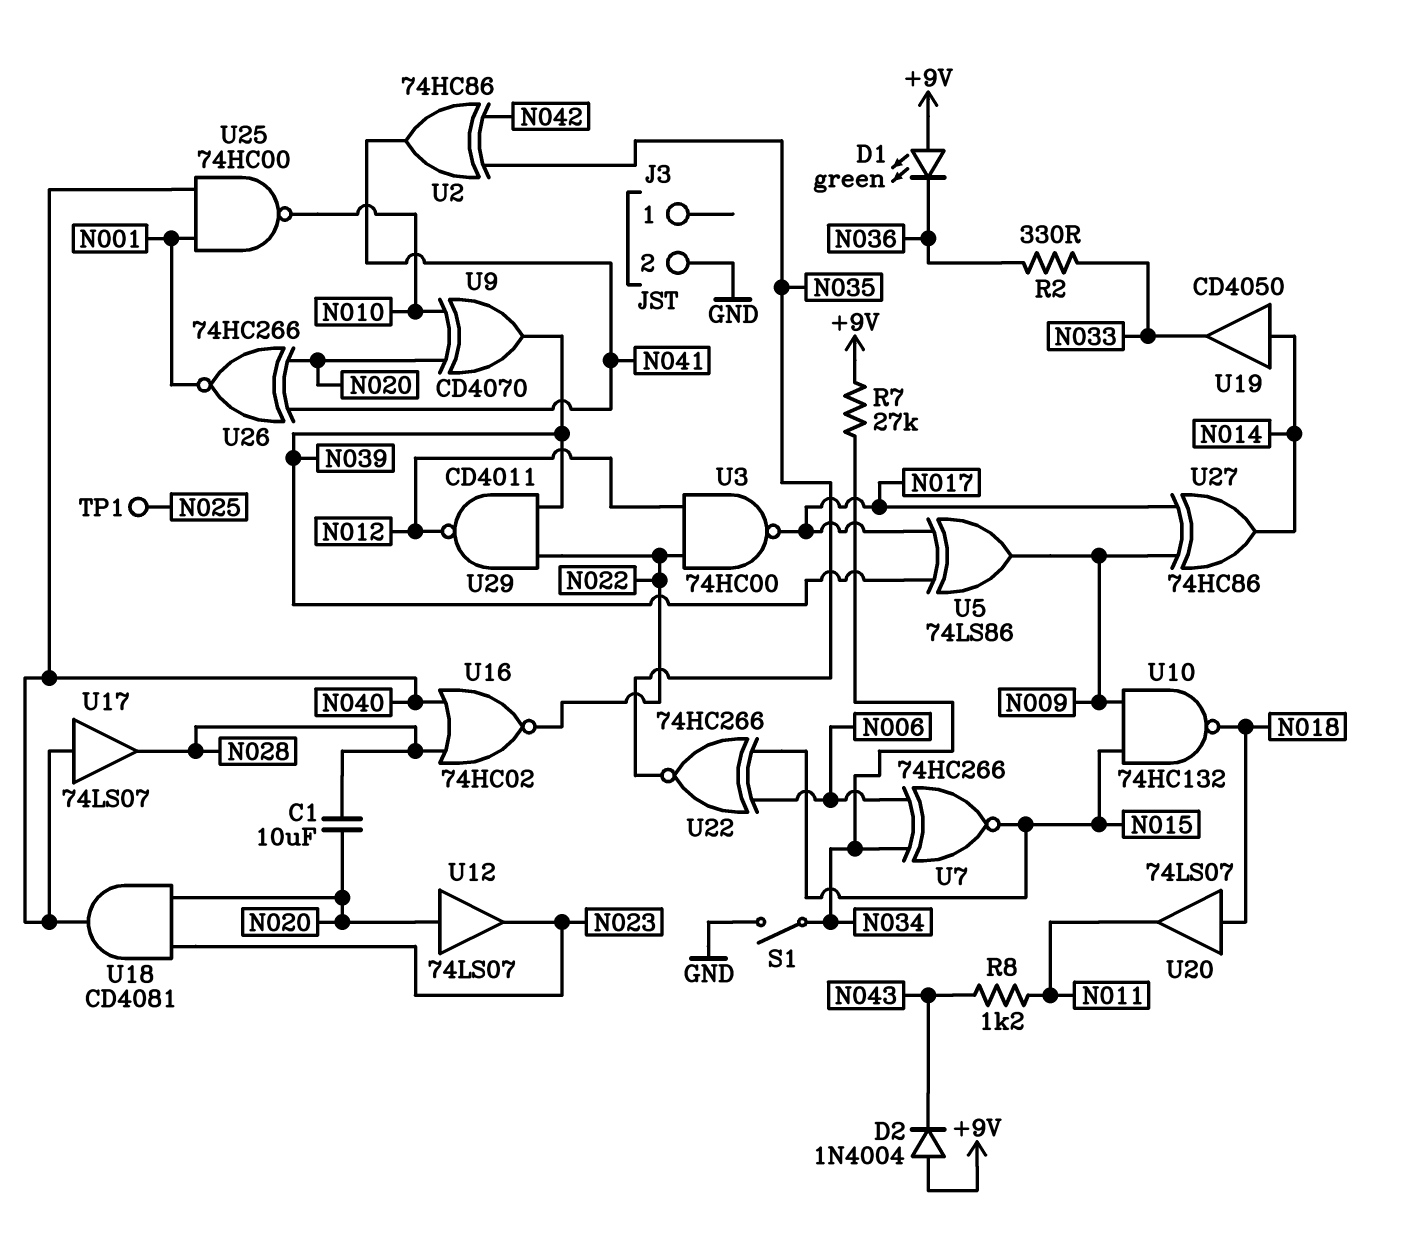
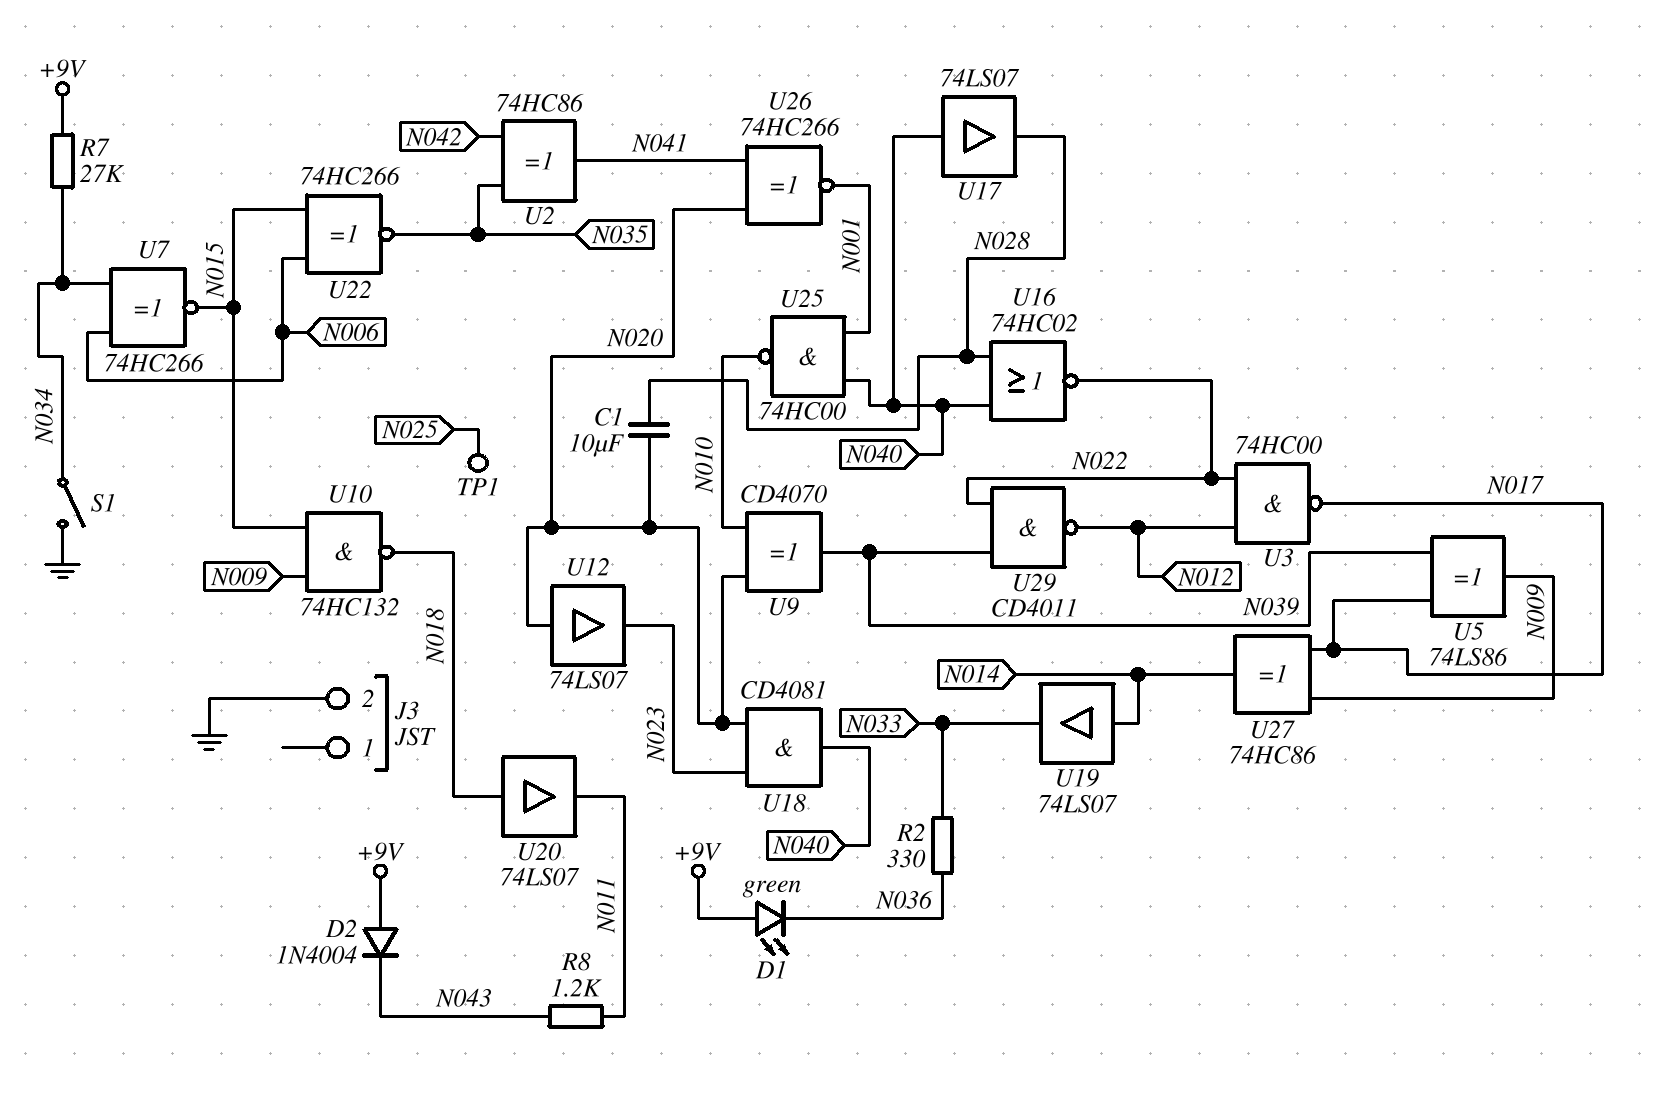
U19: buffer CD4050 (in N014, out N033) -> buffer 74LS07 (in N014, out N033)

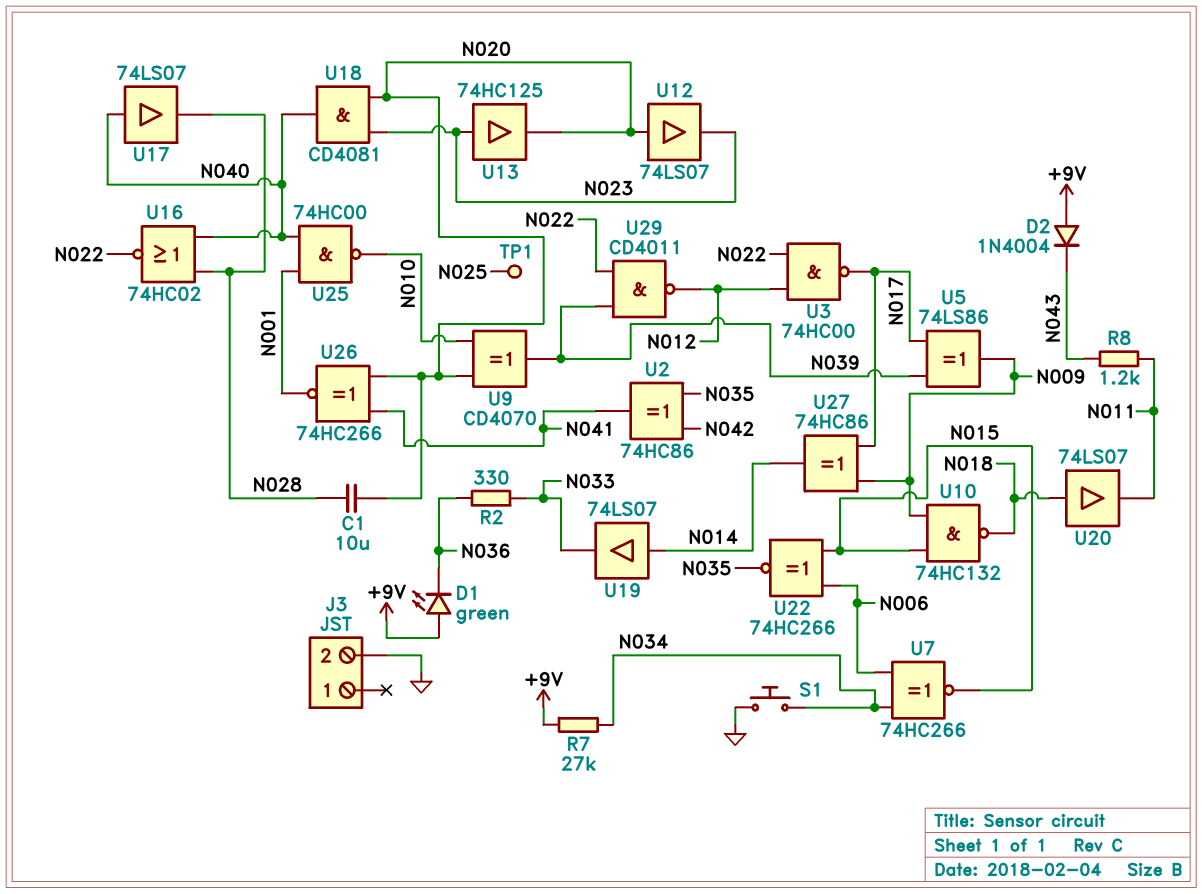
S1: switch (GND, N034) -> button (GND, N034)
U13: none -> buffer 74HC125 (in N023, out N020)

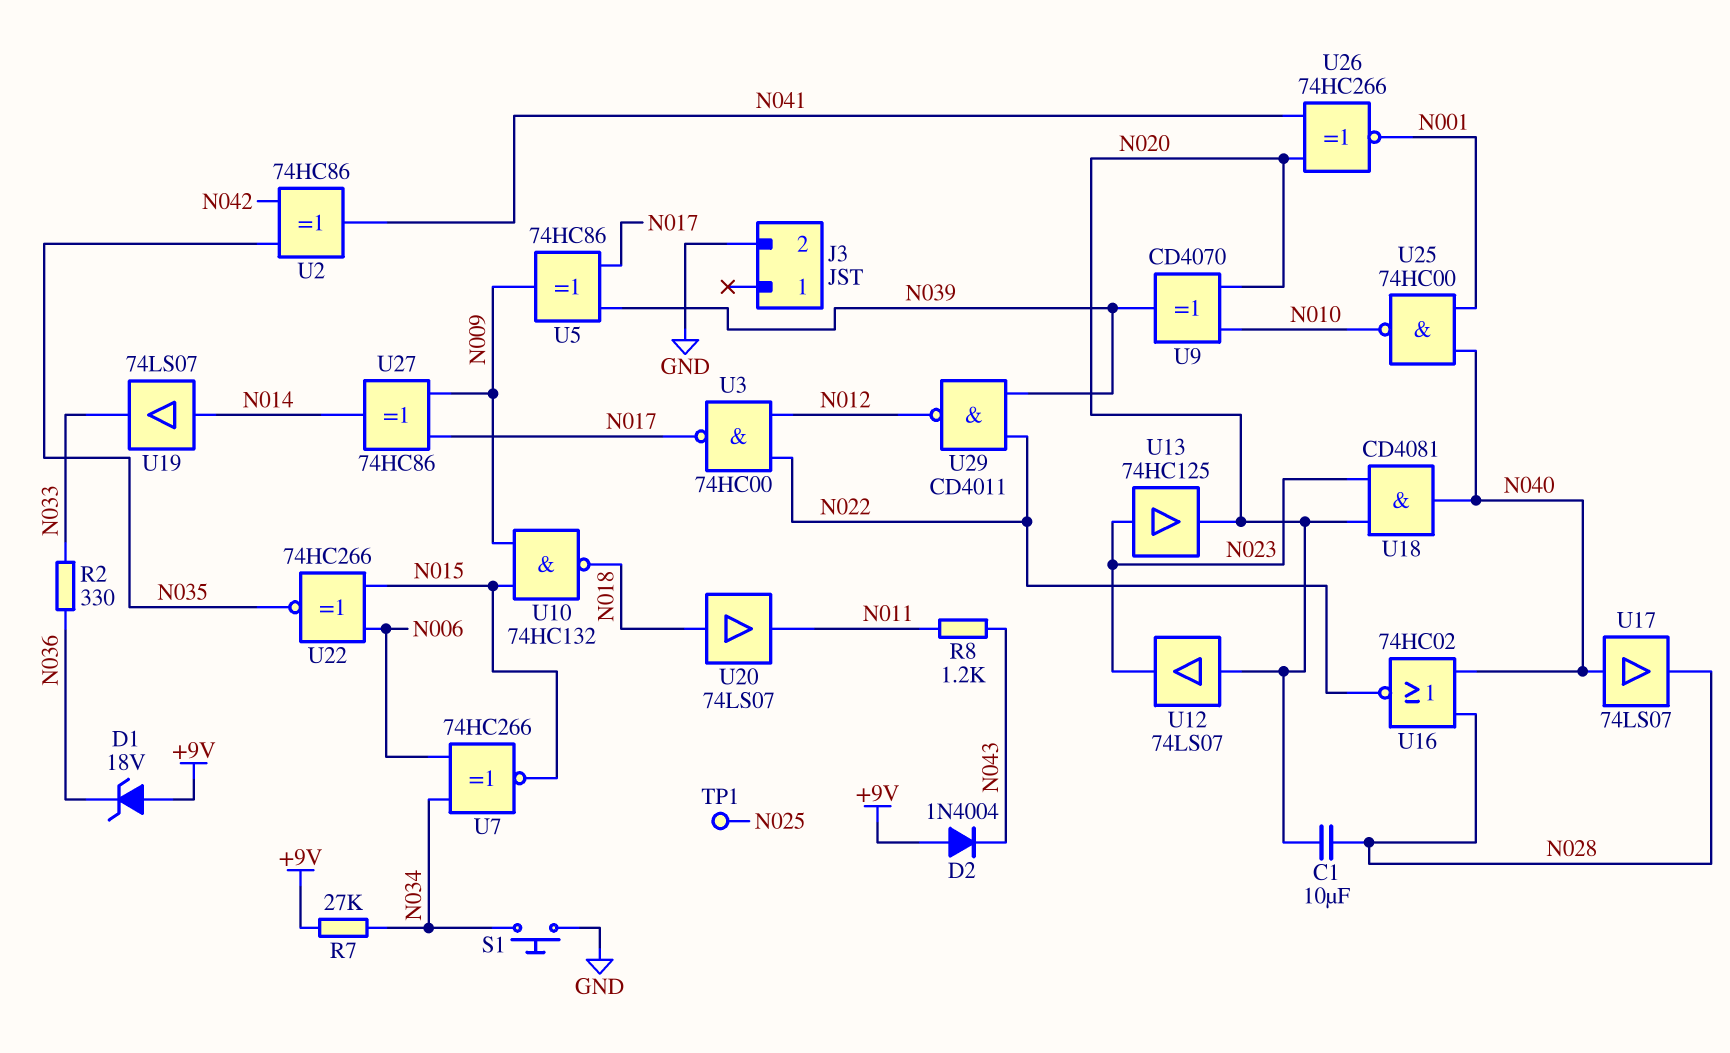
D1: LED green (A +9V, K N036) -> zener 18V (A +9V, K N036)
U5: XOR 74LS86 (in N017, in N039, out N009) -> XOR 74HC86 (in N017, in N039, out N009)

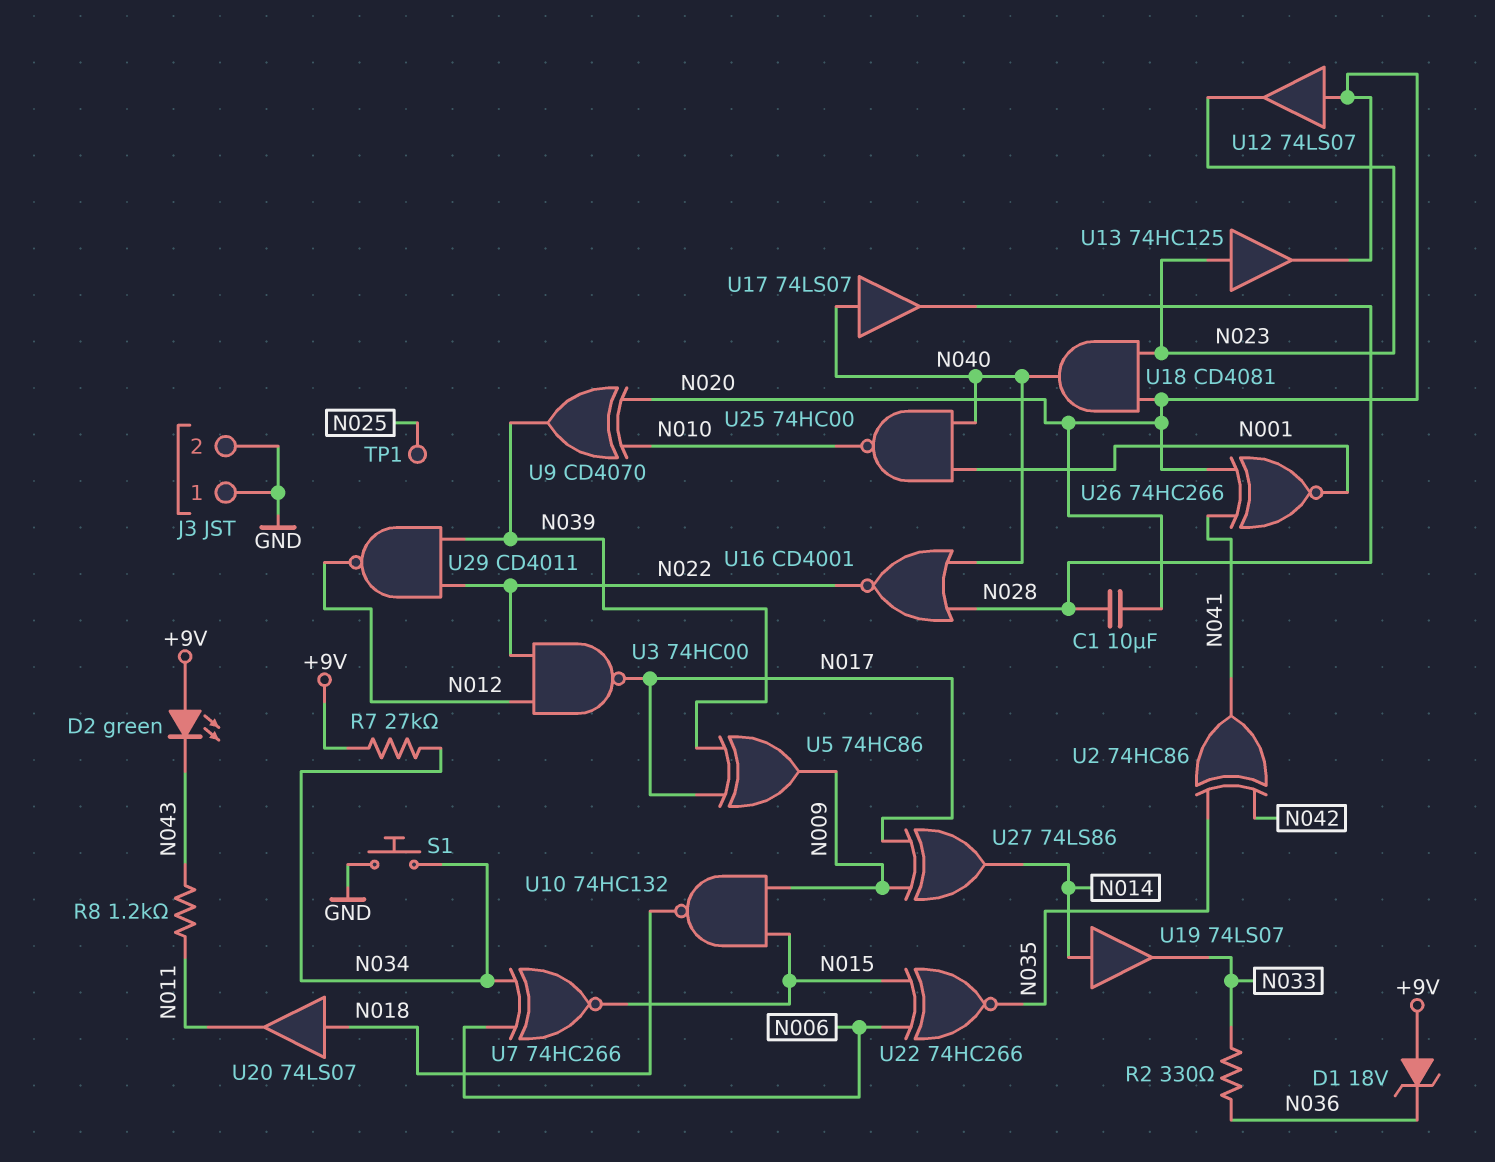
D2: diode 1N4004 (A +9V, K N043) -> LED green (A +9V, K N043)
J3 pin 1: none -> GND
U16: NOR 74HC02 (in N028, in N040, out N022) -> NOR CD4001 (in N028, in N040, out N022)
U27: XOR 74HC86 (in N009, in N017, out N014) -> XOR 74LS86 (in N009, in N017, out N014)

